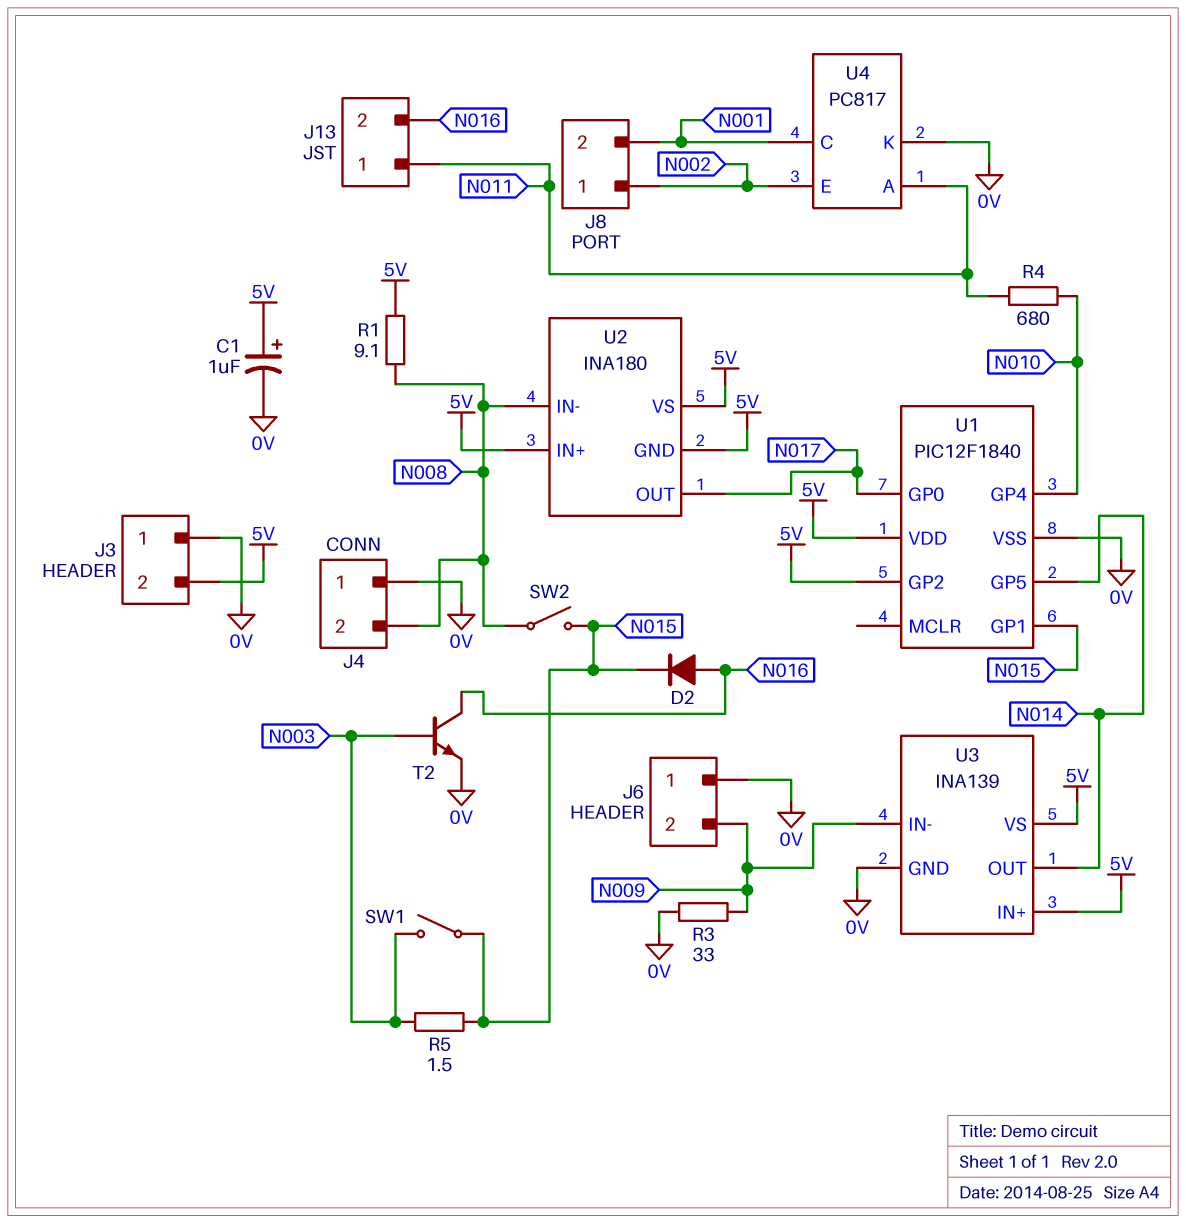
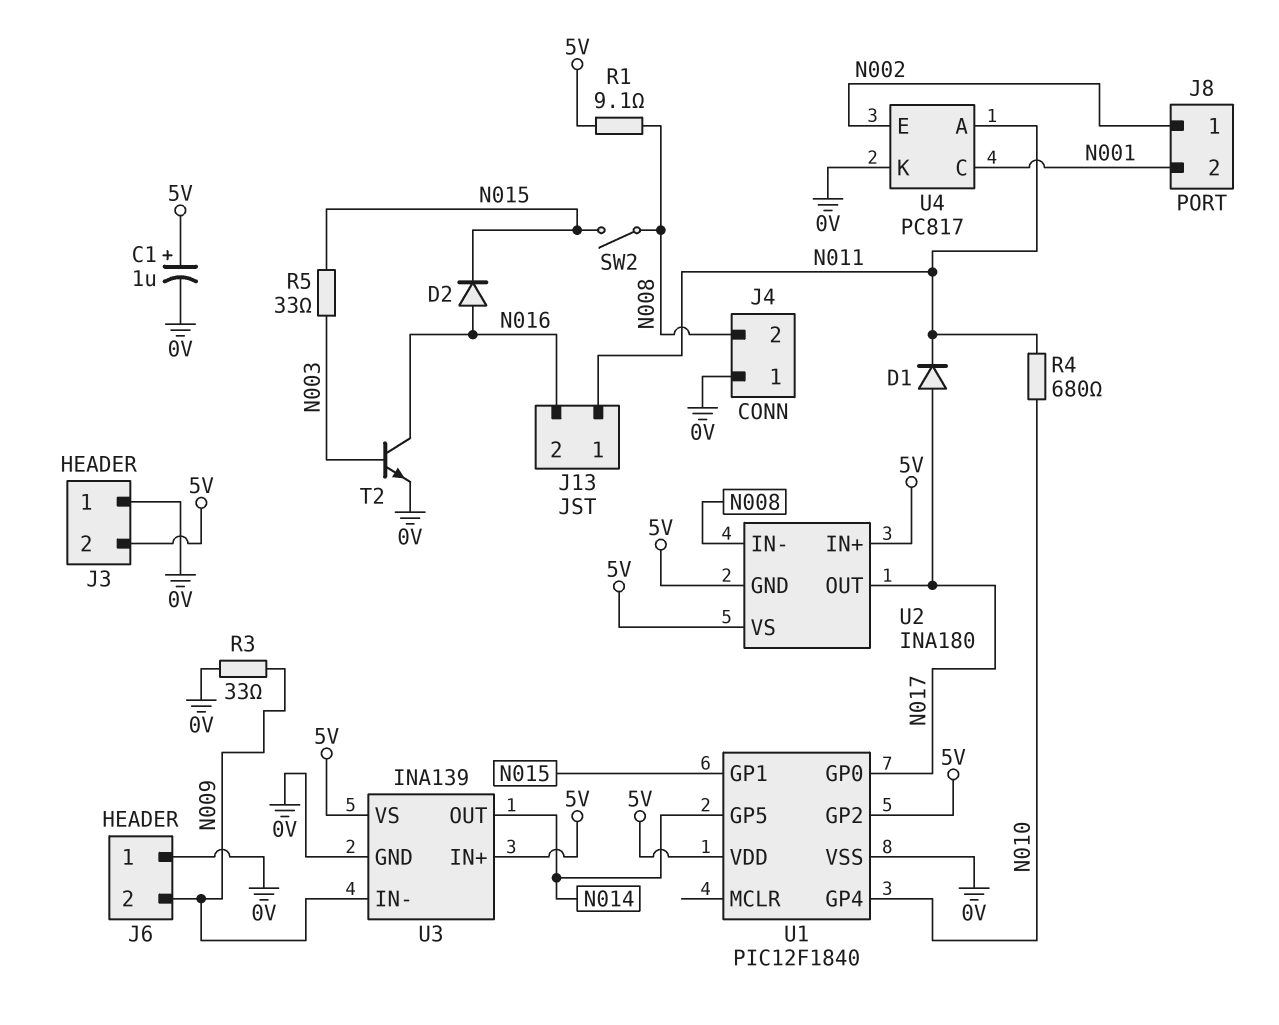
D1: none -> diode (A N017, K N011)
R5: 1.5 (N003, N015) -> 33 (N003, N015)
SW1: switch (N003, N015) -> none

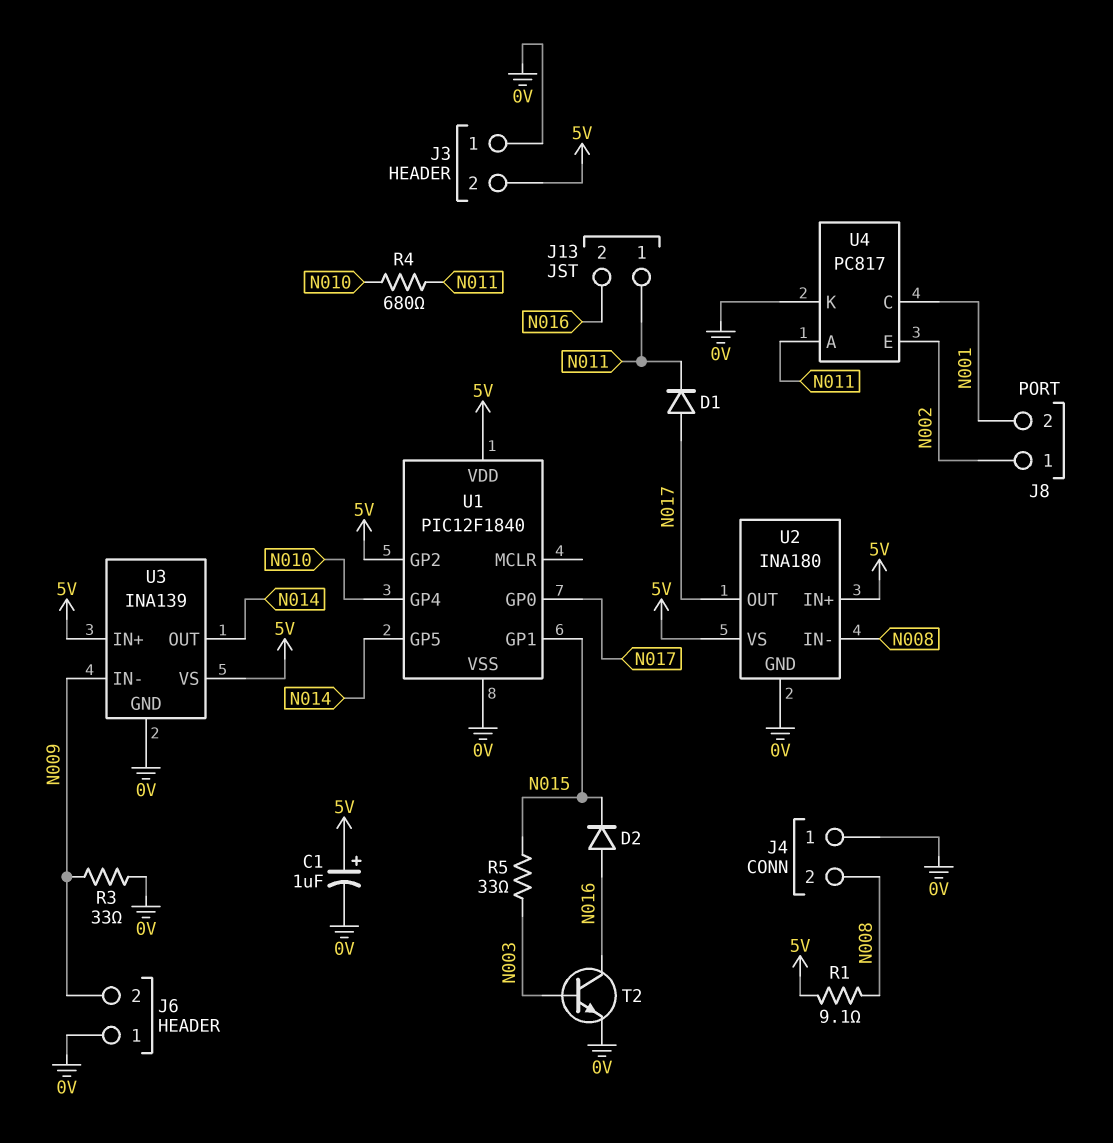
SW2: switch (N008, N015) -> none
U2 pin GND: 5V -> 0V

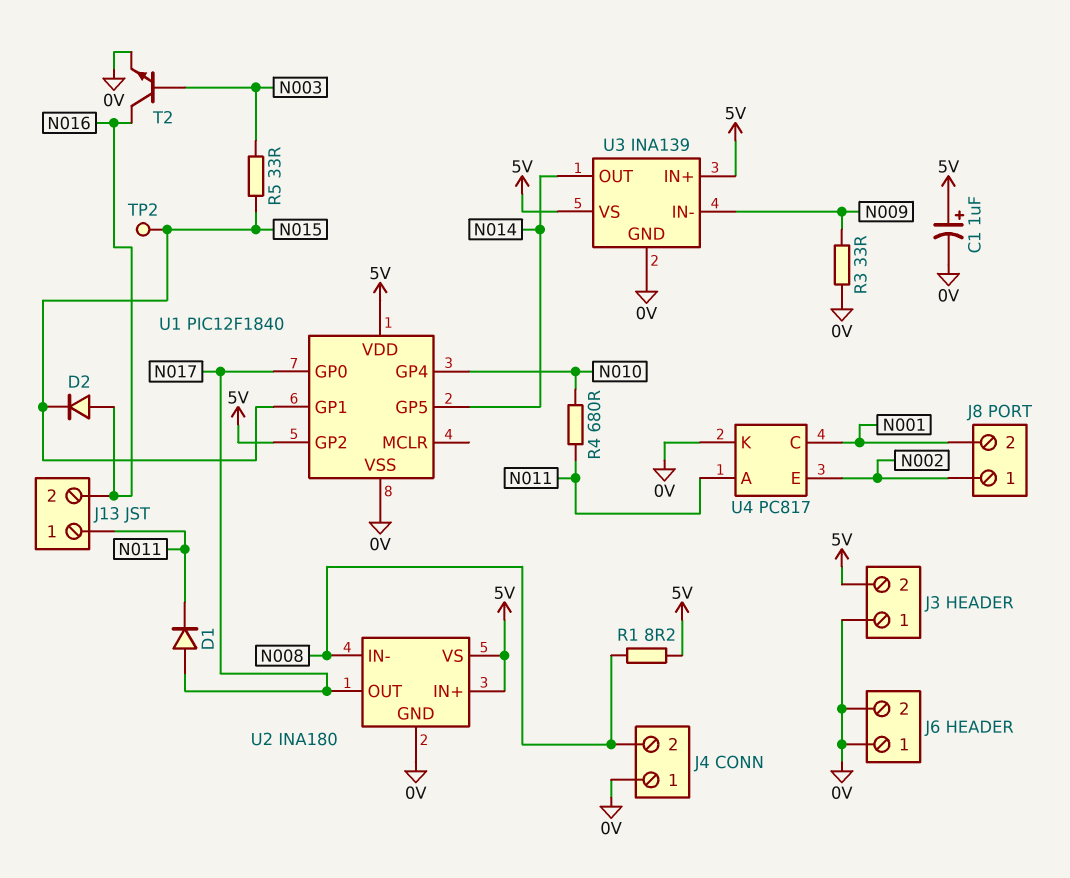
J6 pin 2: N009 -> 0V
R1: 9.1 (5V, N008) -> 8.2 (5V, N008)
TP2: none -> test point (N015)

